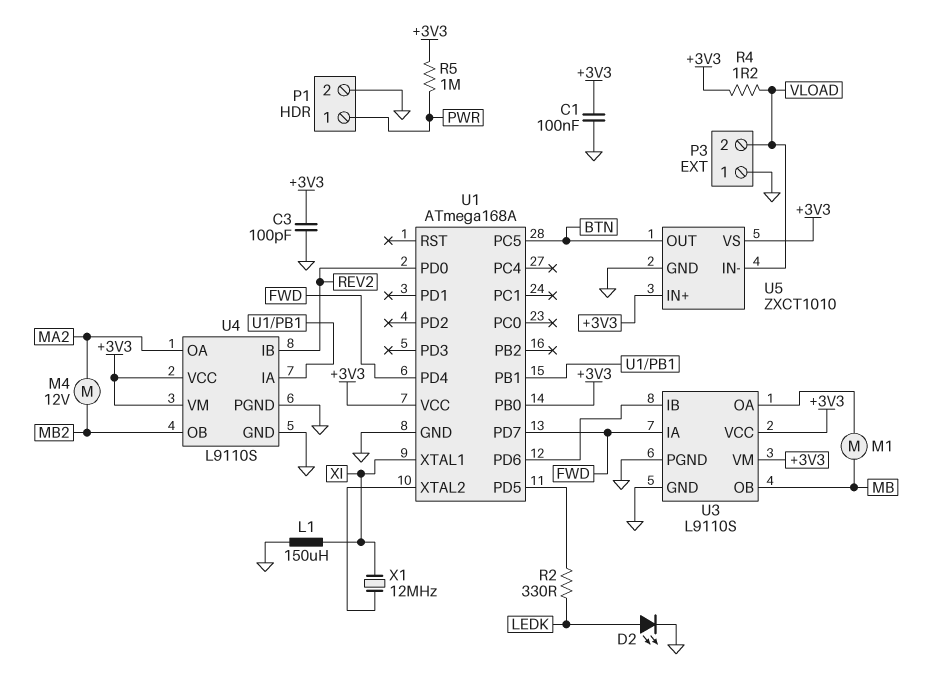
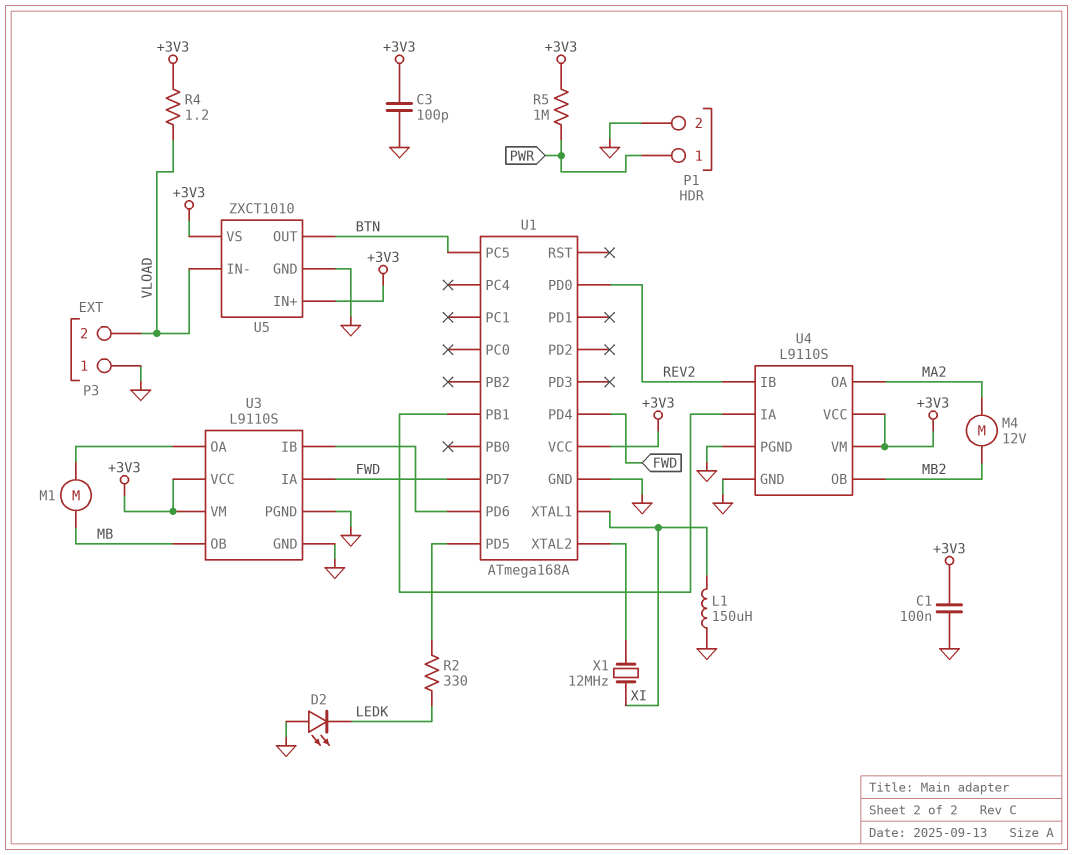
D2: LED (A LEDK, K GND) -> LED (A GND, K LEDK)
U1 pin PB0: +3V3 -> none

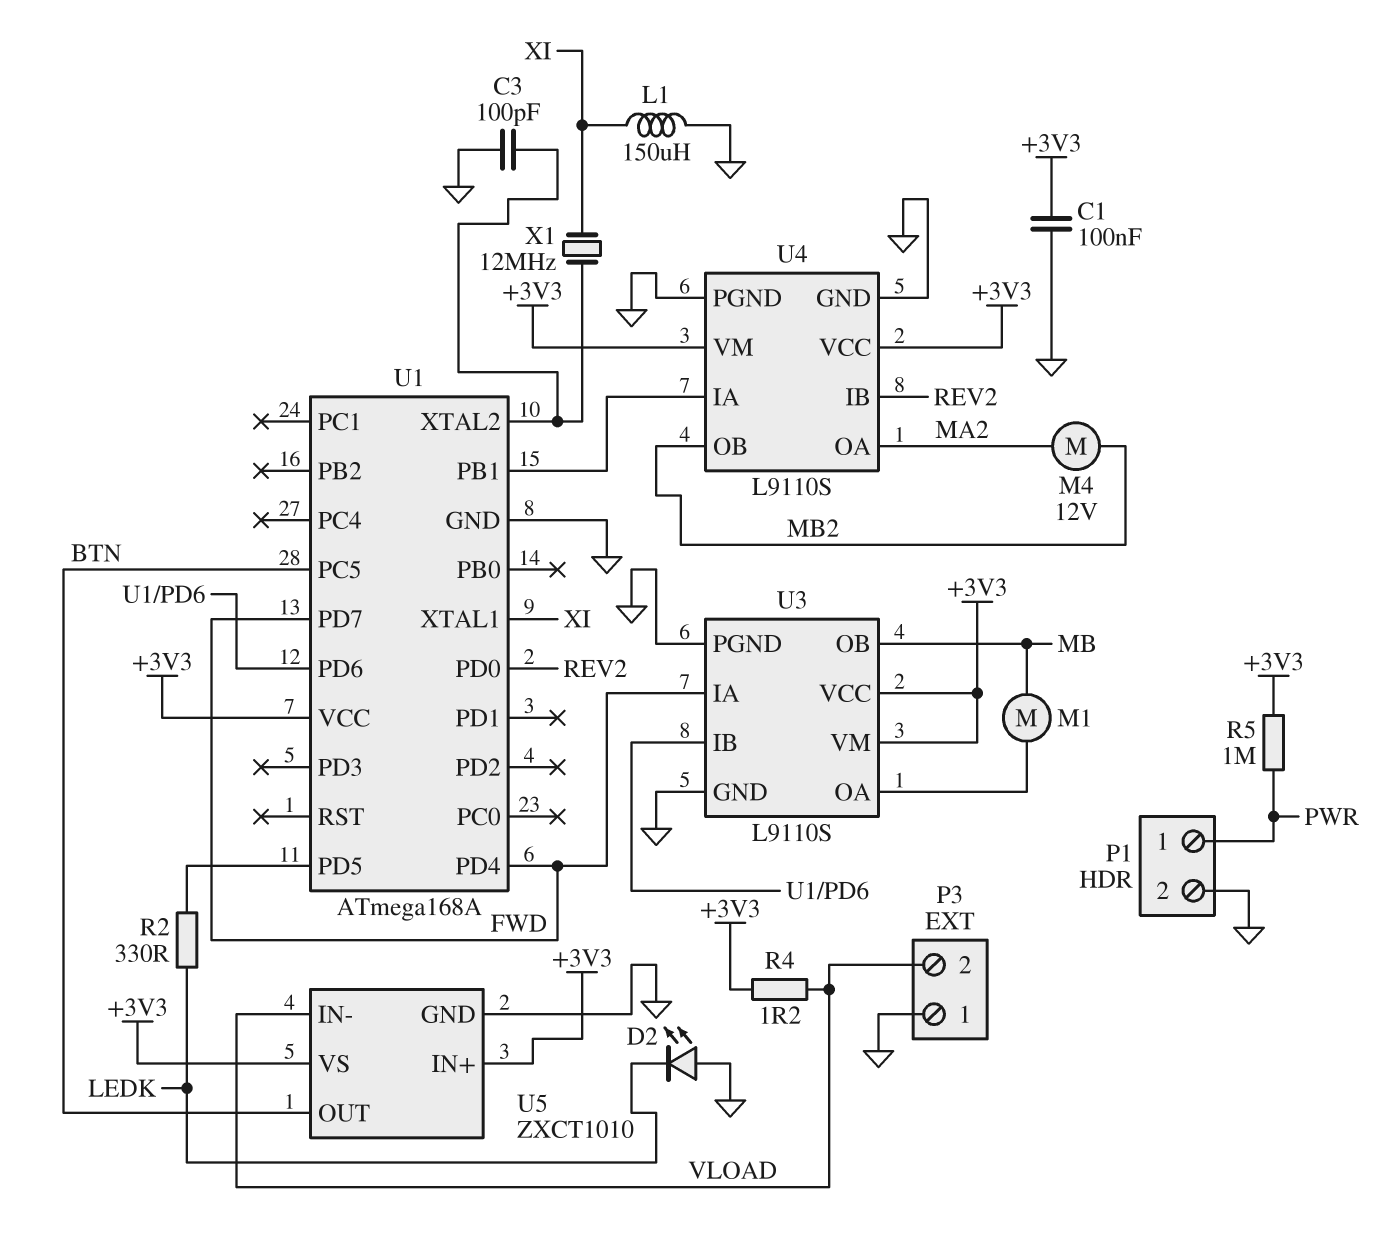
C3: 100pF (+3V3, GND) -> 100pF (GND, U1/XTAL2)

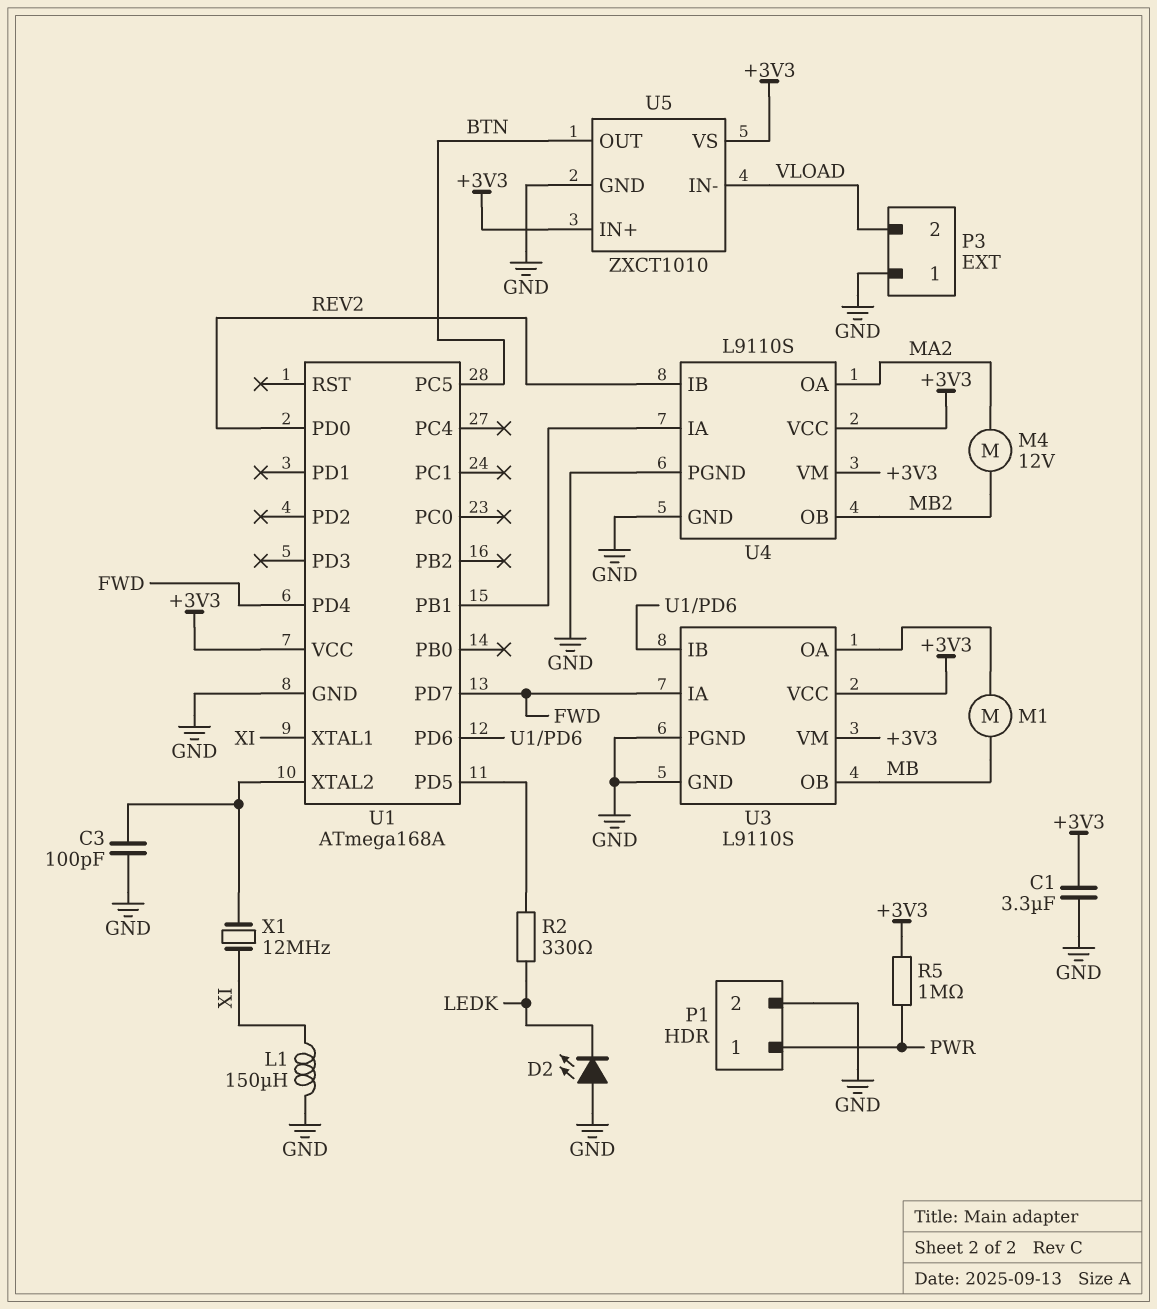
C1: 100nF (+3V3, GND) -> 3.3uF (+3V3, GND)
R4: 1.2 (+3V3, VLOAD) -> none

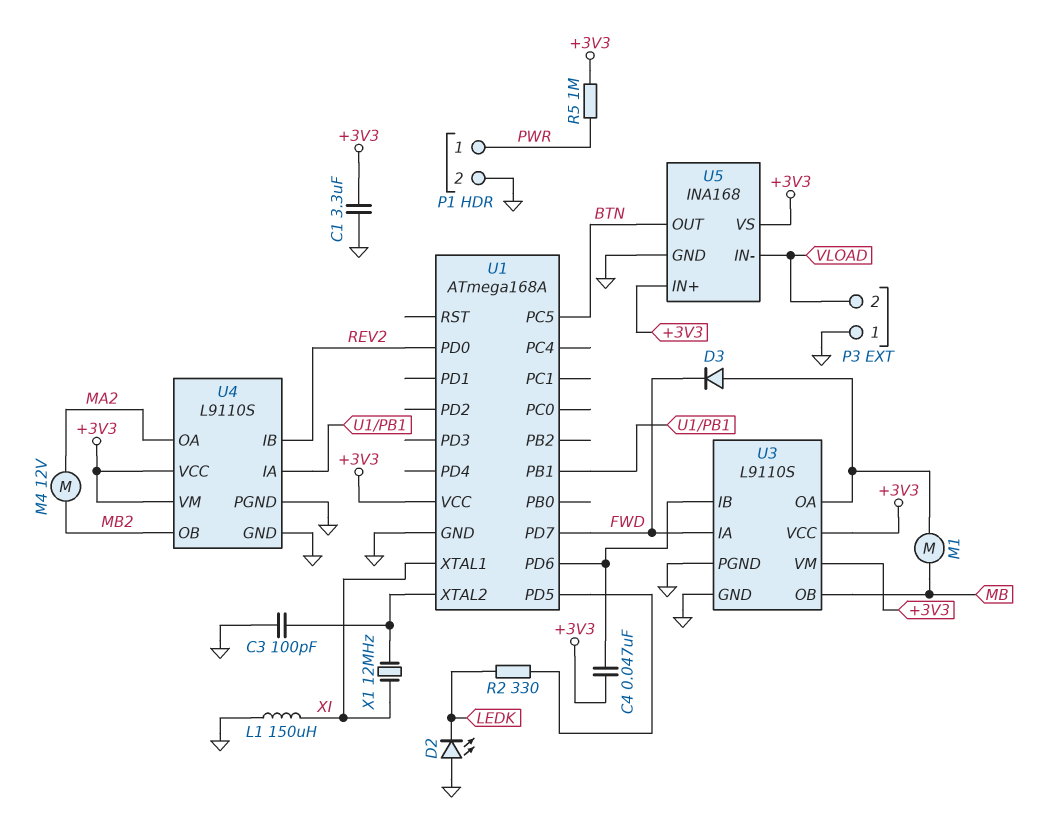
C4: none -> 47nF (+3V3, U1/PD6)
D3: none -> diode (A U3/OA, K FWD)
U1 pin PD4: FWD -> none
U5: ZXCT1010 -> INA168

